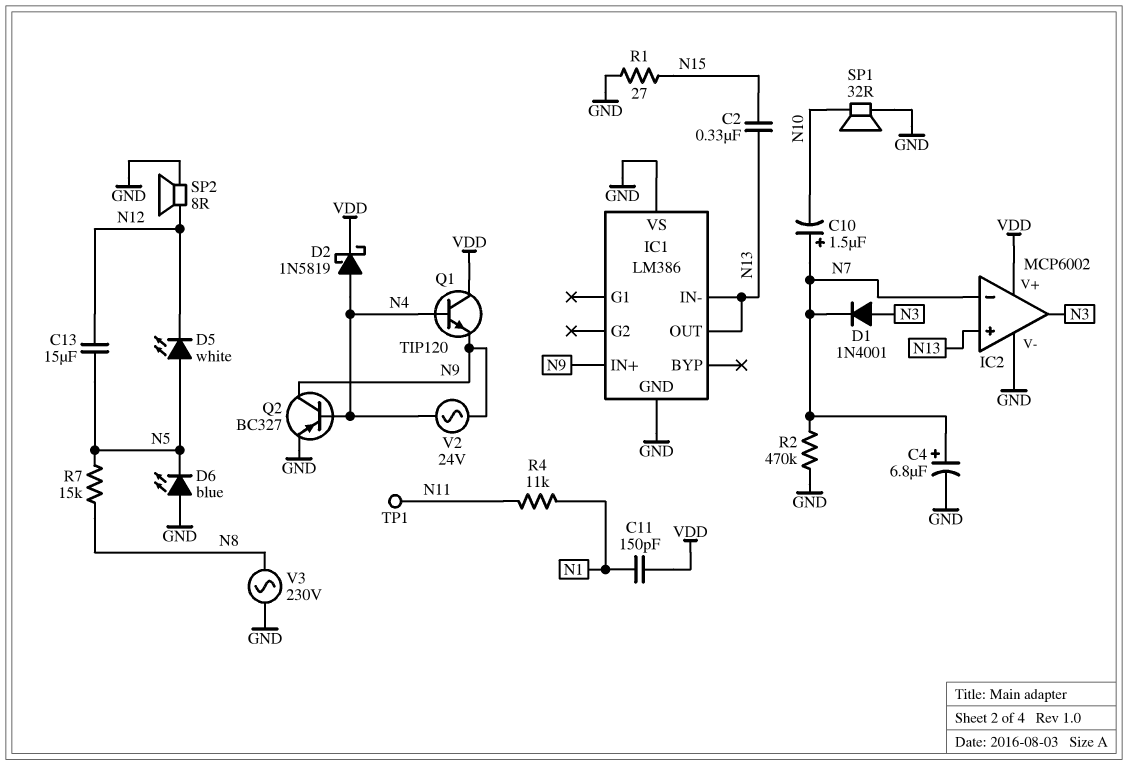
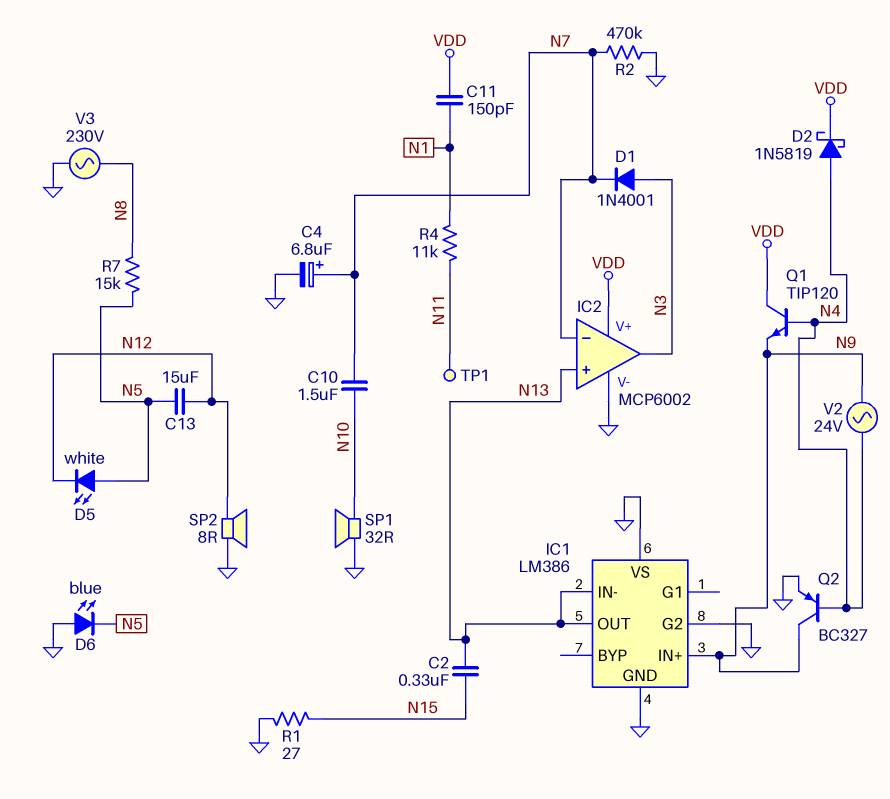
C10: 1.5uF (plus N7, minus N10) -> 1.5uF (N7, N10)
IC1 pin G2: none -> GND

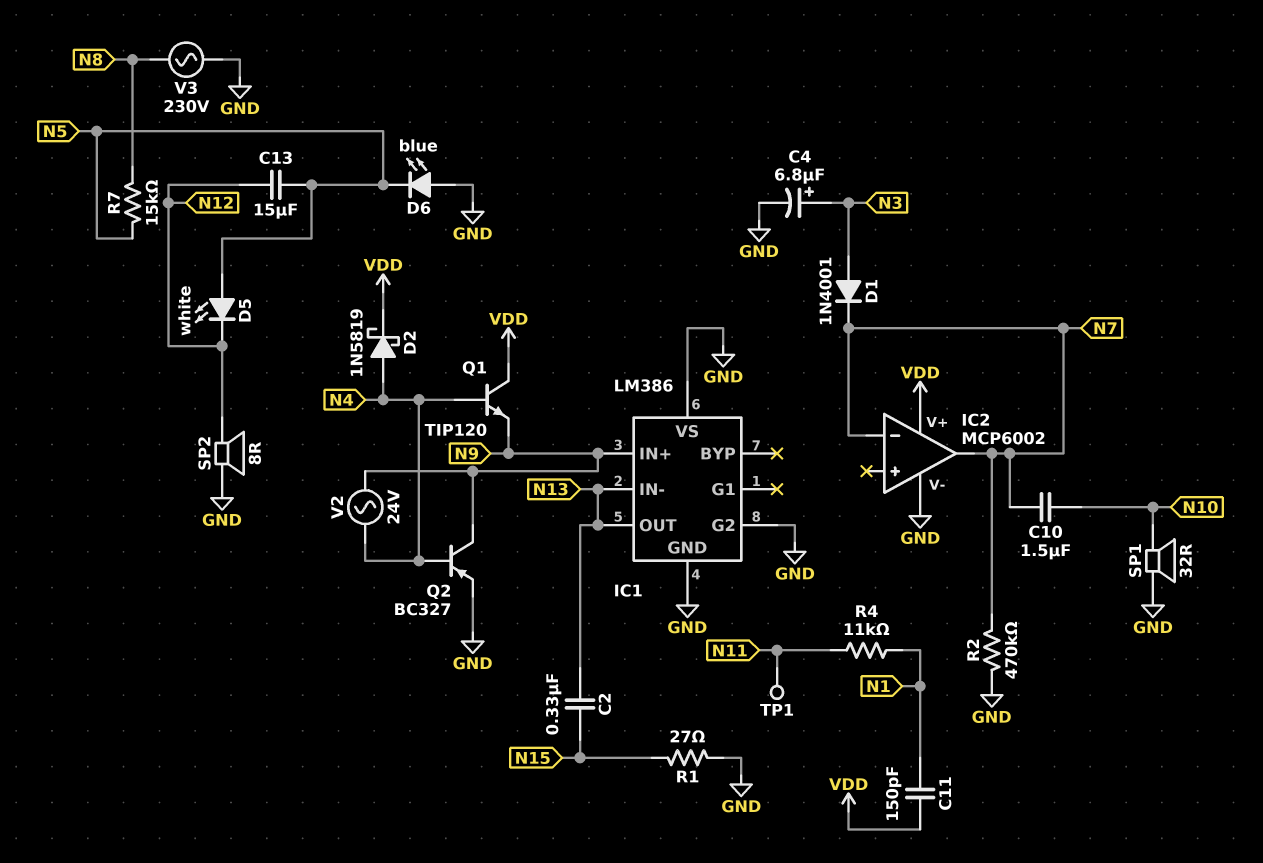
C4: 6.8uF (plus N7, minus GND) -> 6.8uF (plus N3, minus GND)
IC2 pin in+: N13 -> none
IC2 pin out: N3 -> N7

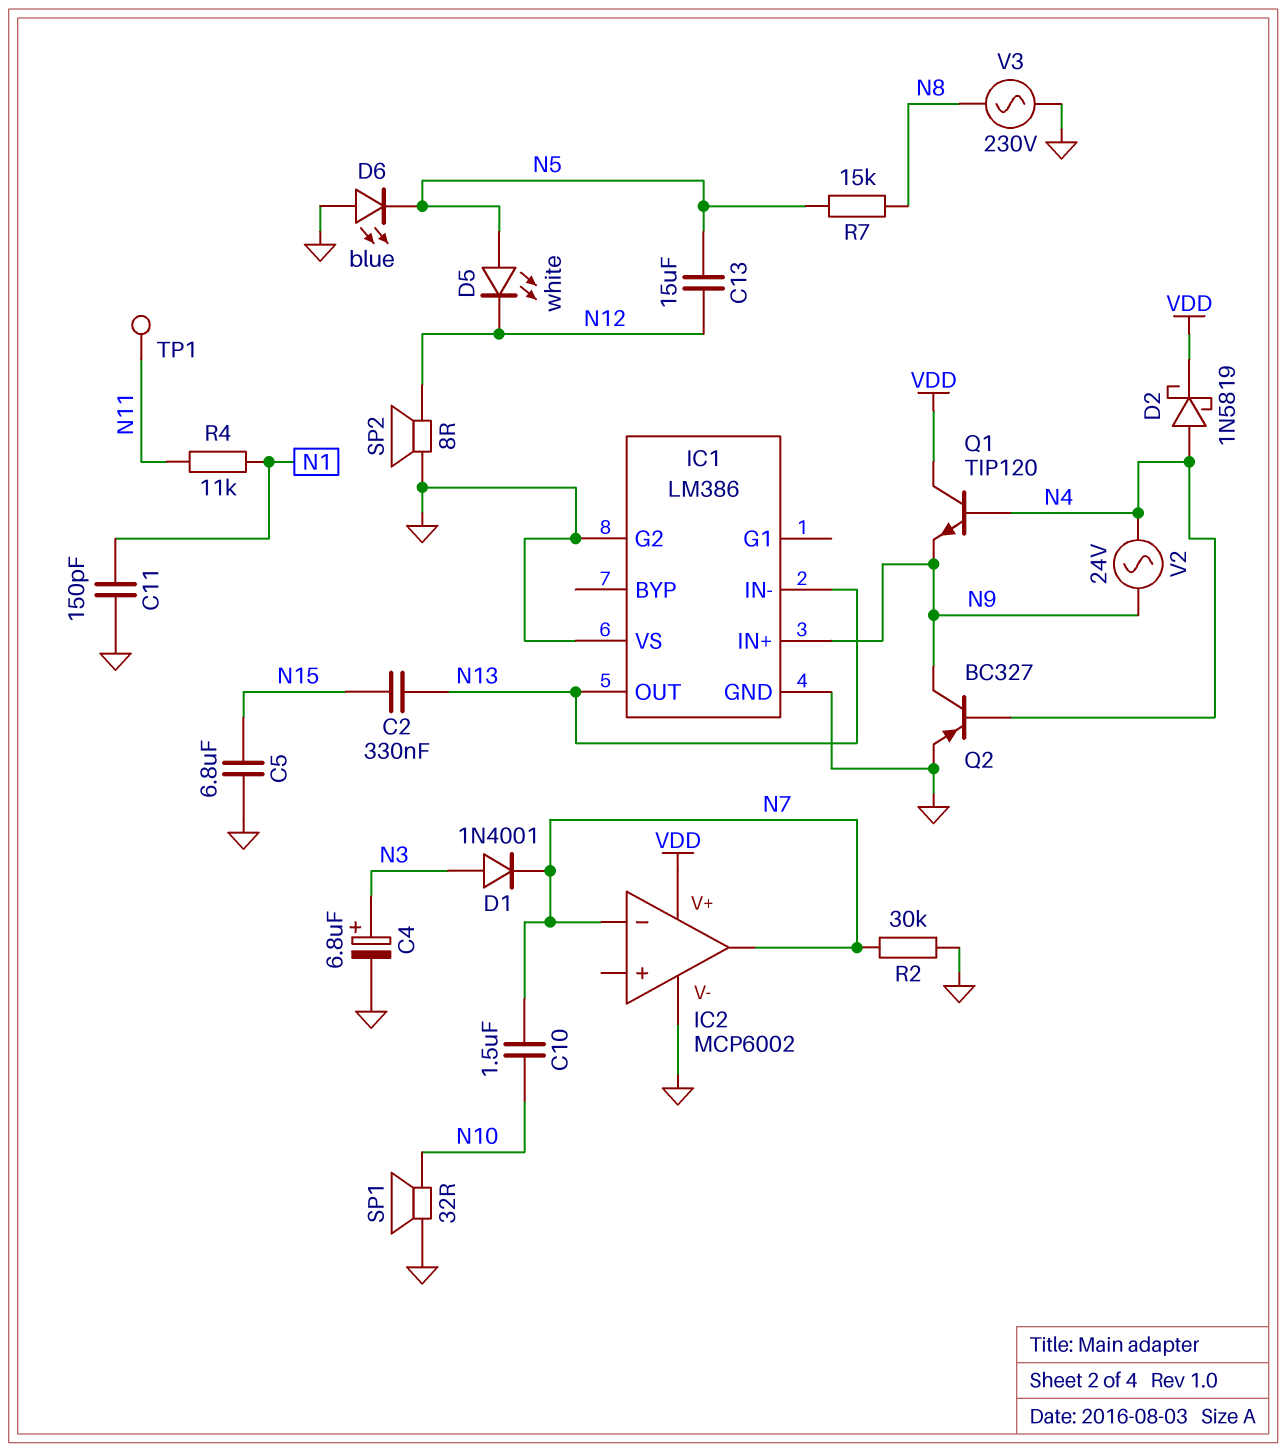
C5: none -> 6.8uF (GND, N15)
C11: 150pF (N1, VDD) -> 150pF (GND, N1)
R1: 27 (GND, N15) -> none
R2: 470k (GND, N7) -> 30k (GND, N7)

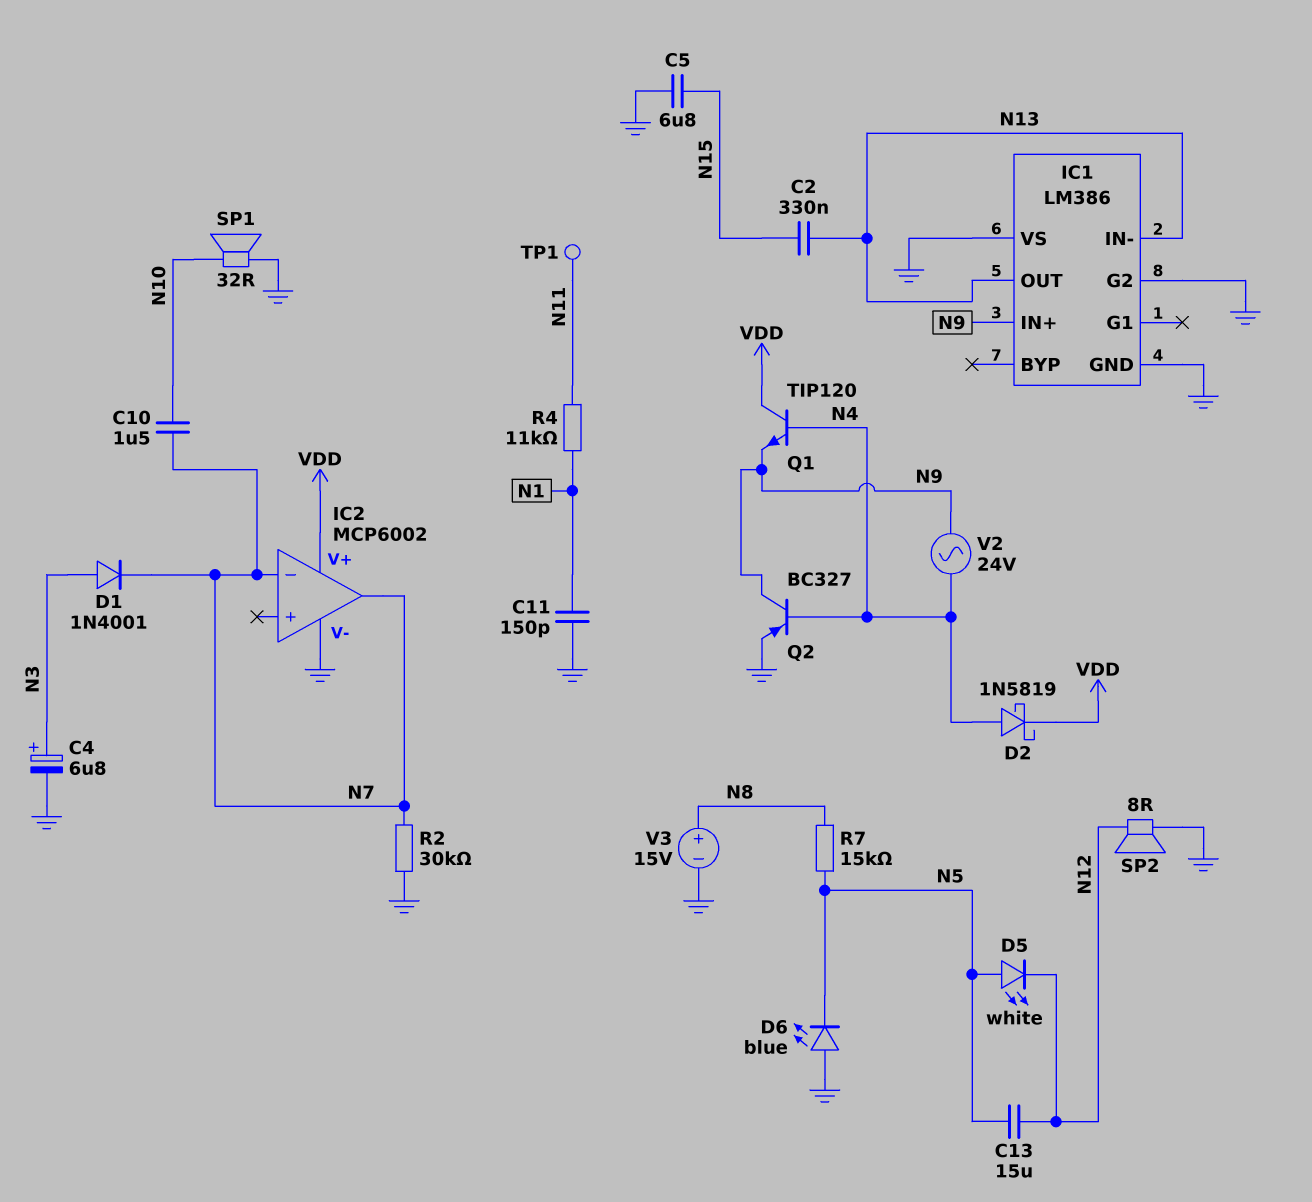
V3: AC 230V (GND, N8) -> 15V (plus N8, minus GND)

